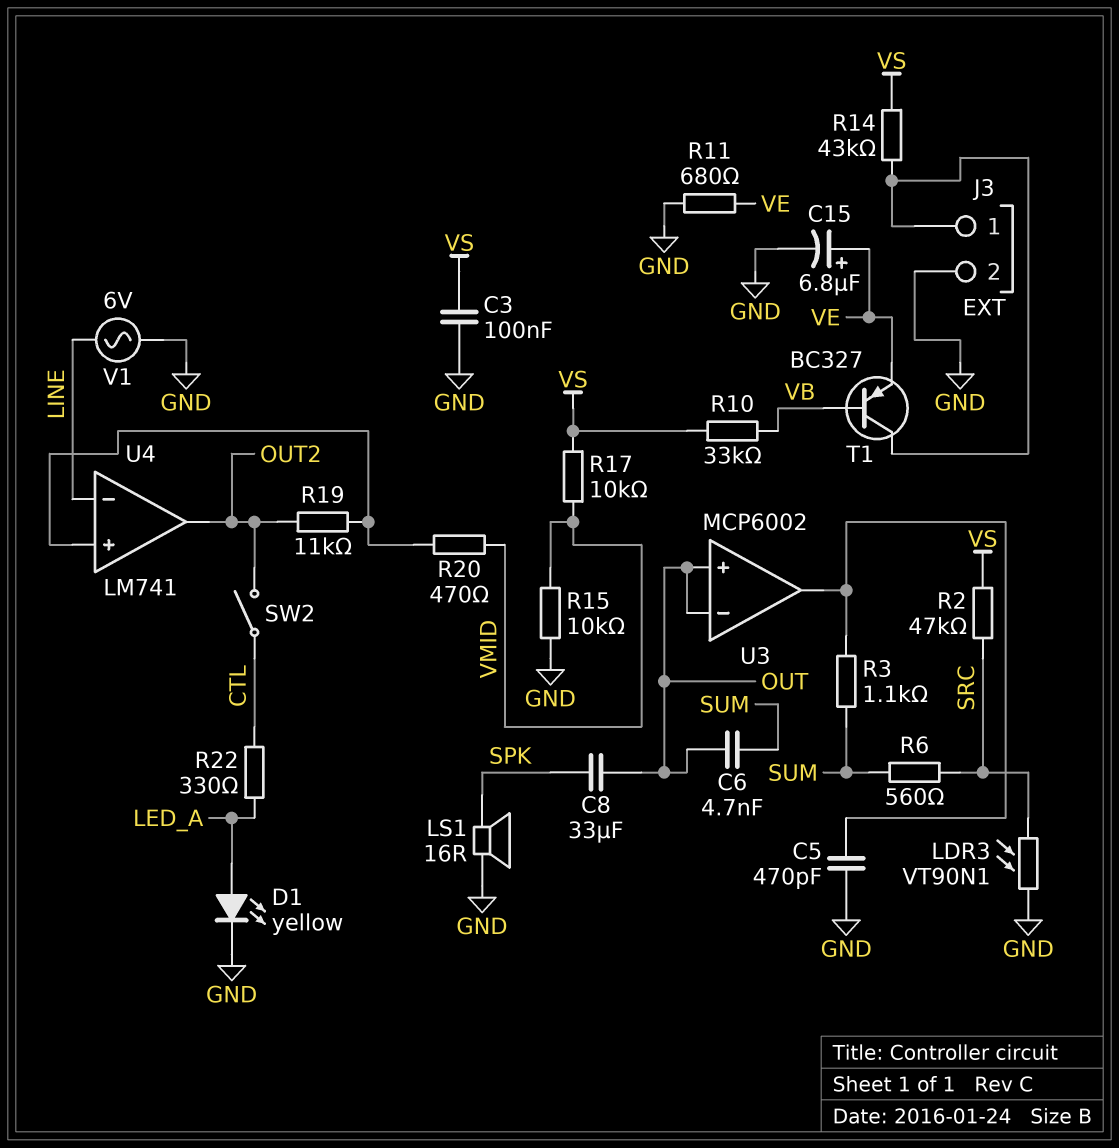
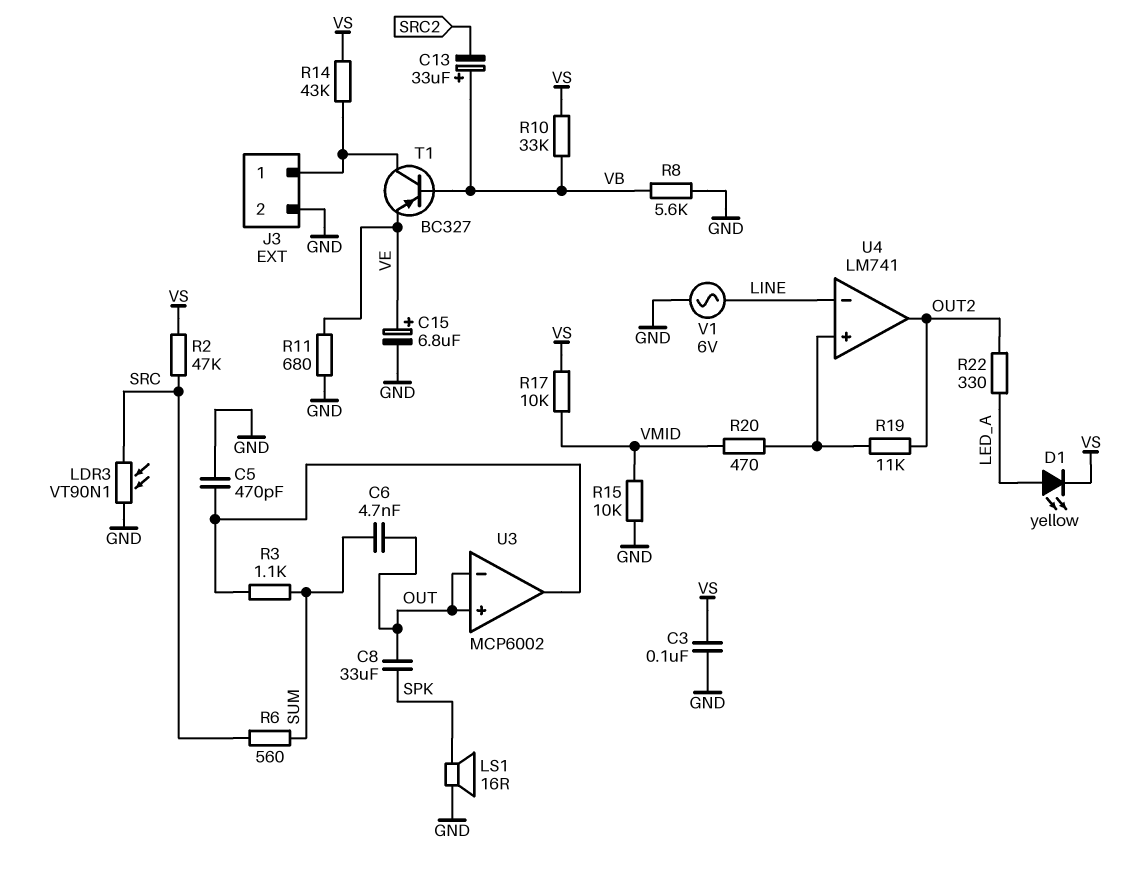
C13: none -> 33uF (plus VB, minus SRC2)
D1: LED yellow (A LED_A, K GND) -> LED yellow (A LED_A, K VS)
R8: none -> 5.6k (GND, VB)
R22: 330 (CTL, LED_A) -> 330 (LED_A, OUT2)
SW2: switch (CTL, OUT2) -> none

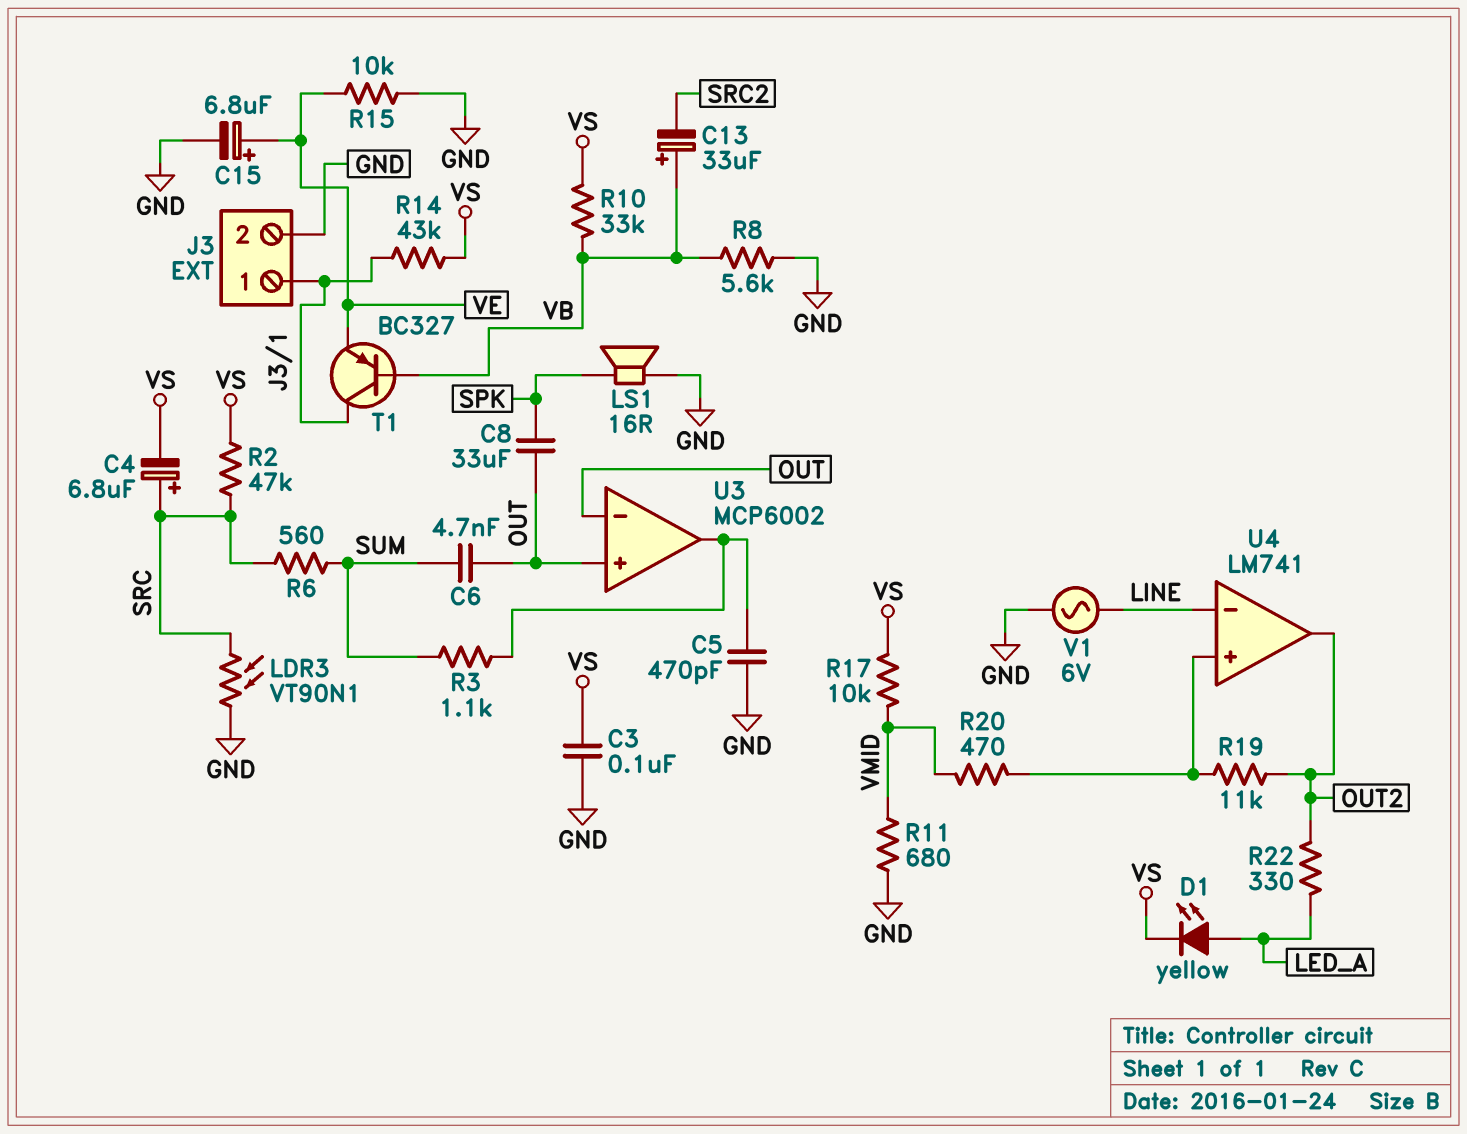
C4: none -> 6.8uF (plus SRC, minus VS)
R11: 680 (GND, VE) -> 680 (GND, VMID)
R15: 10k (GND, VMID) -> 10k (GND, VE)

